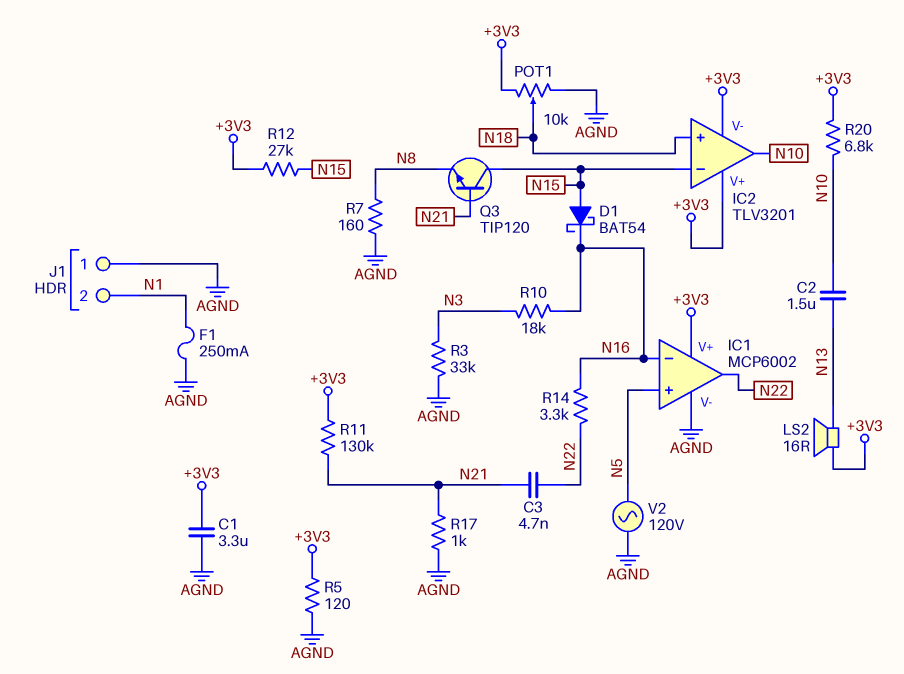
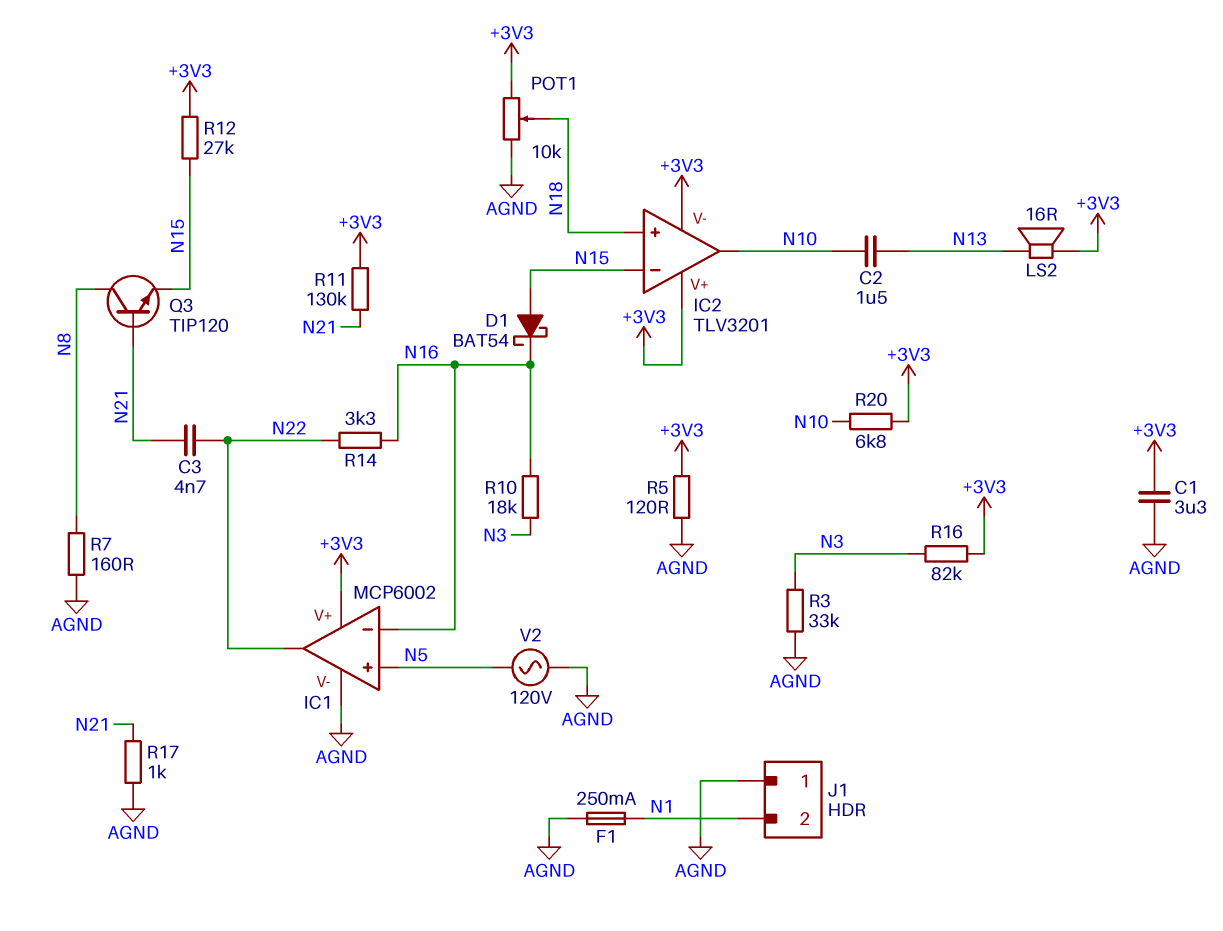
Q3: NPN TIP120 (B N21, C N15, E N8) -> NPN TIP120 (B N21, C N8, E N15)
R16: none -> 82k (+3V3, N3)

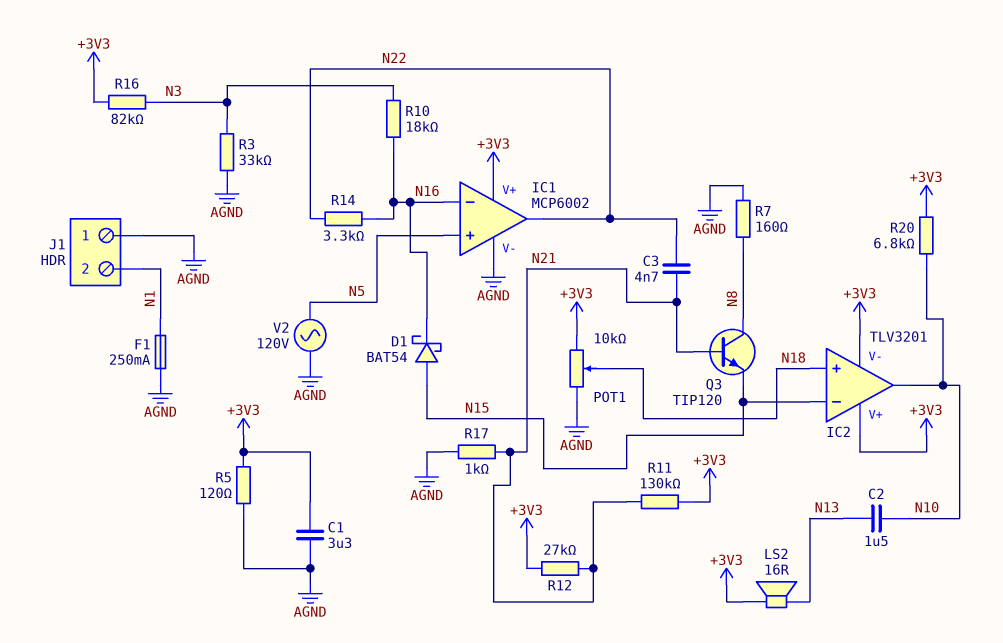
R12: 27k (+3V3, N15) -> 27k (+3V3, N21)

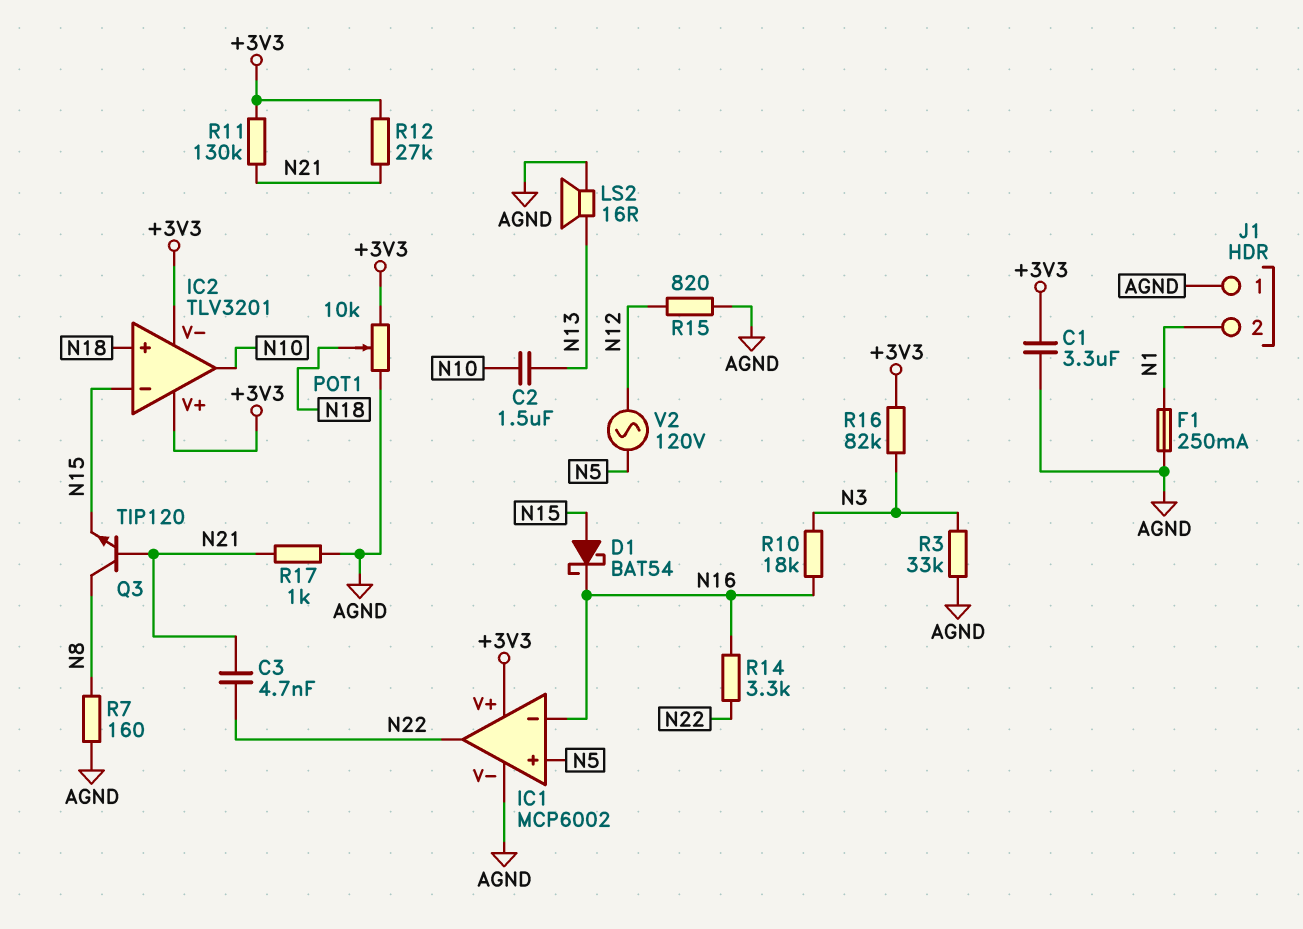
LS2: speaker 16R (+3V3, N13) -> speaker 16R (AGND, N13)
R5: 120 (+3V3, AGND) -> none
R15: none -> 820 (AGND, N12)
R20: 6.8k (+3V3, N10) -> none
V2: AC 120V (AGND, N5) -> AC 120V (N5, N12)

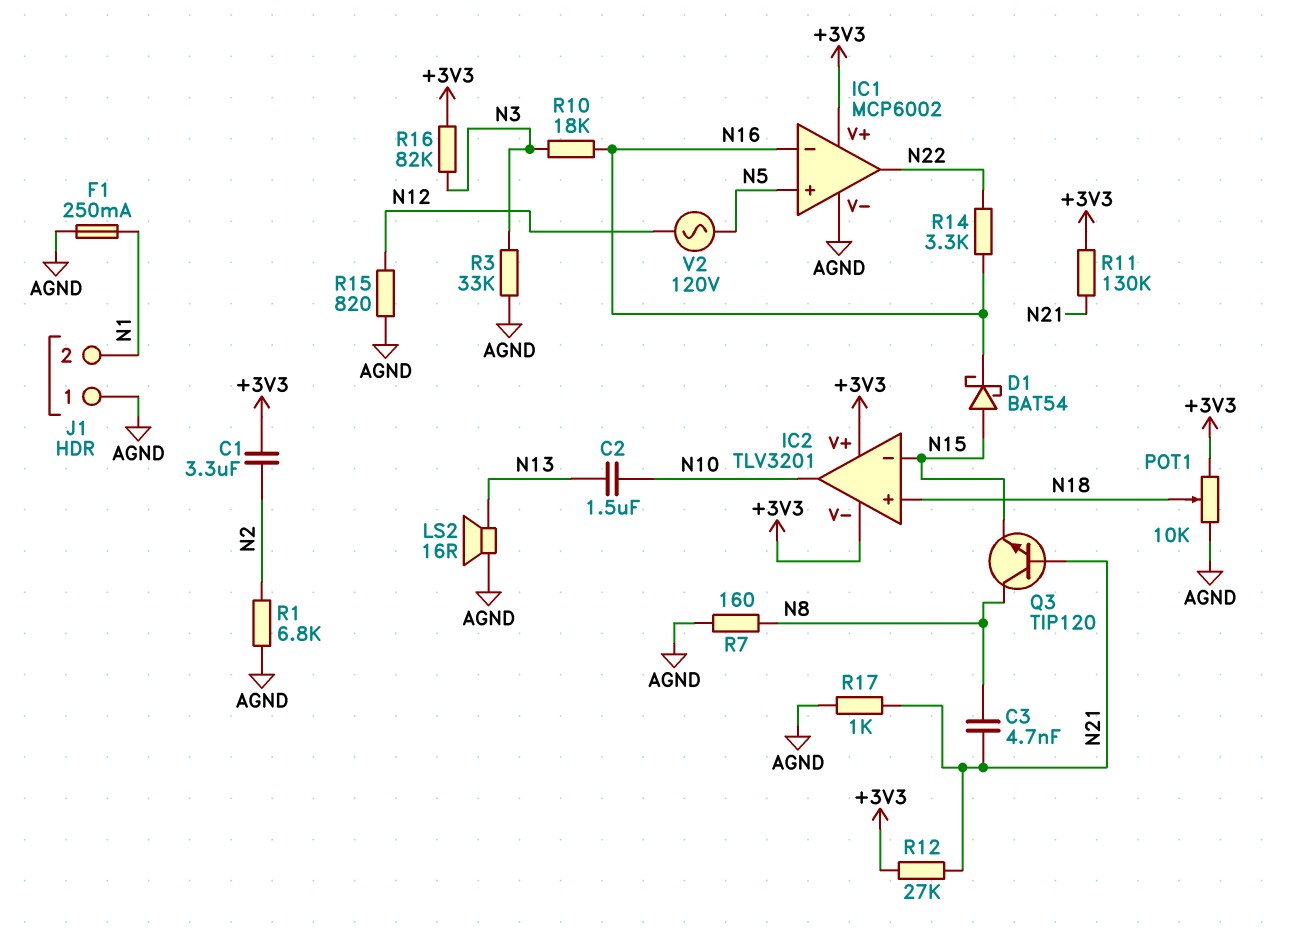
C1: 3.3uF (+3V3, AGND) -> 3.3uF (+3V3, N2)
C3: 4.7nF (N21, N22) -> 4.7nF (N8, N21)
R1: none -> 6.8k (AGND, N2)

